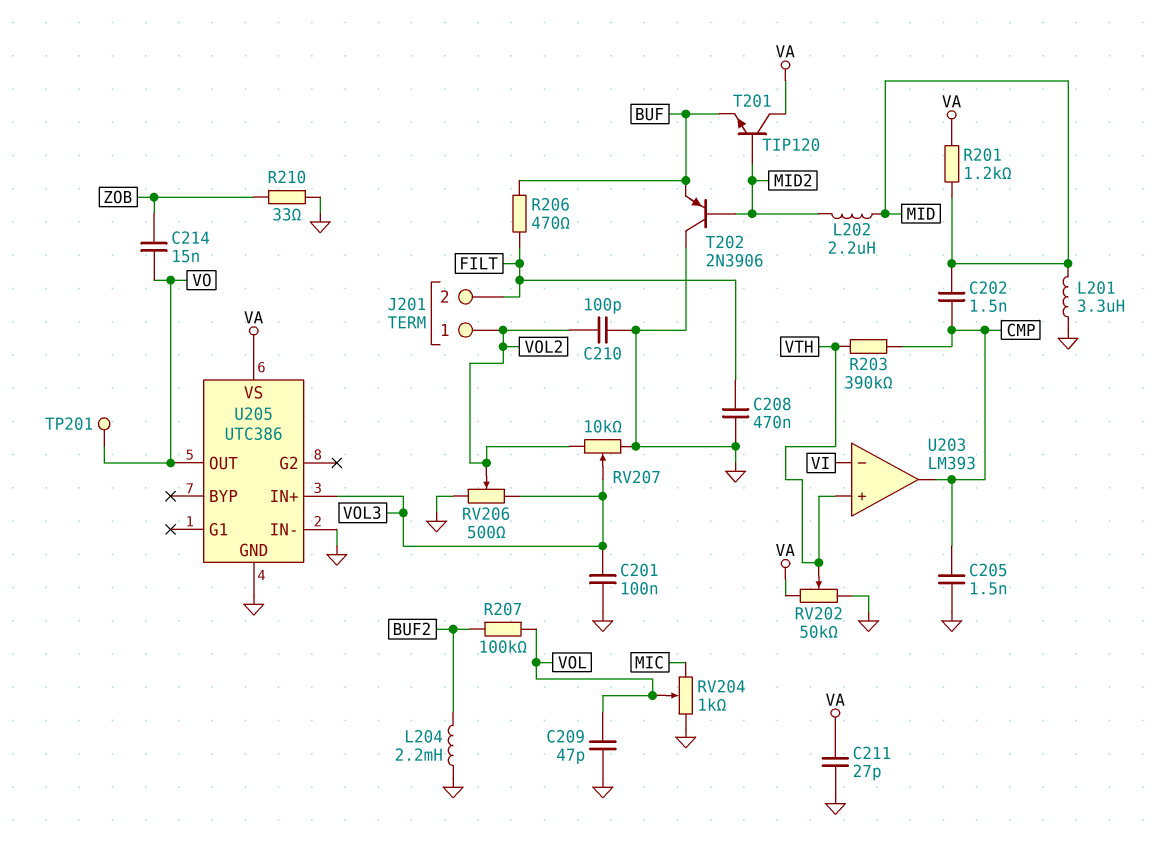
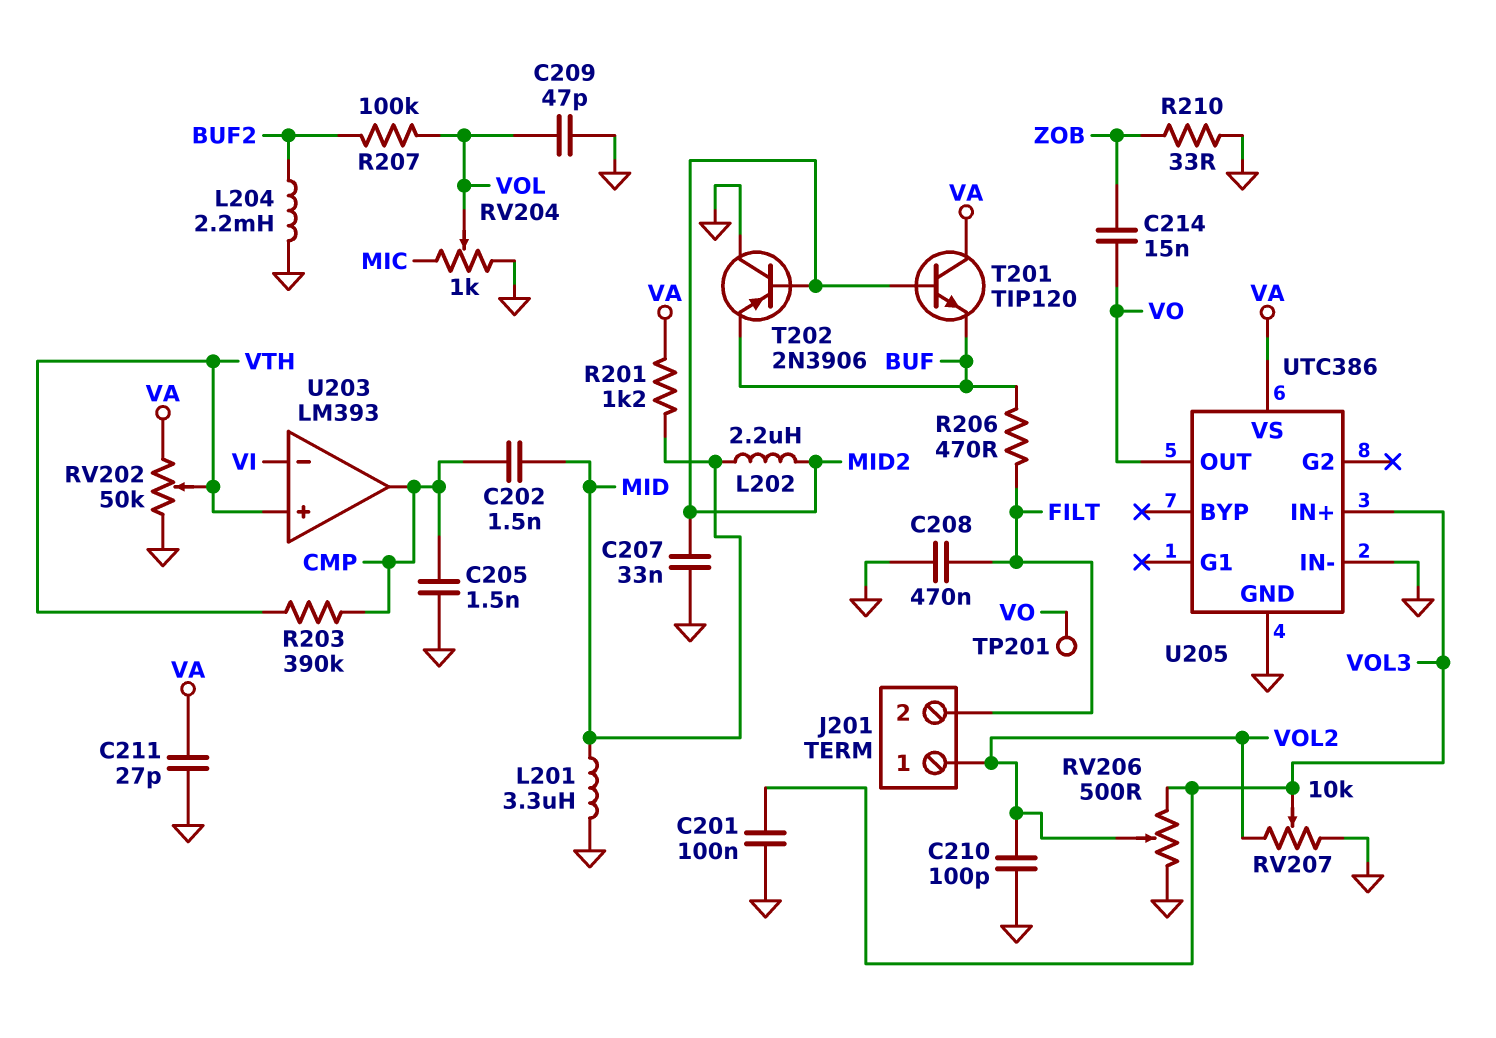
C207: none -> 33nF (GND, MID2)

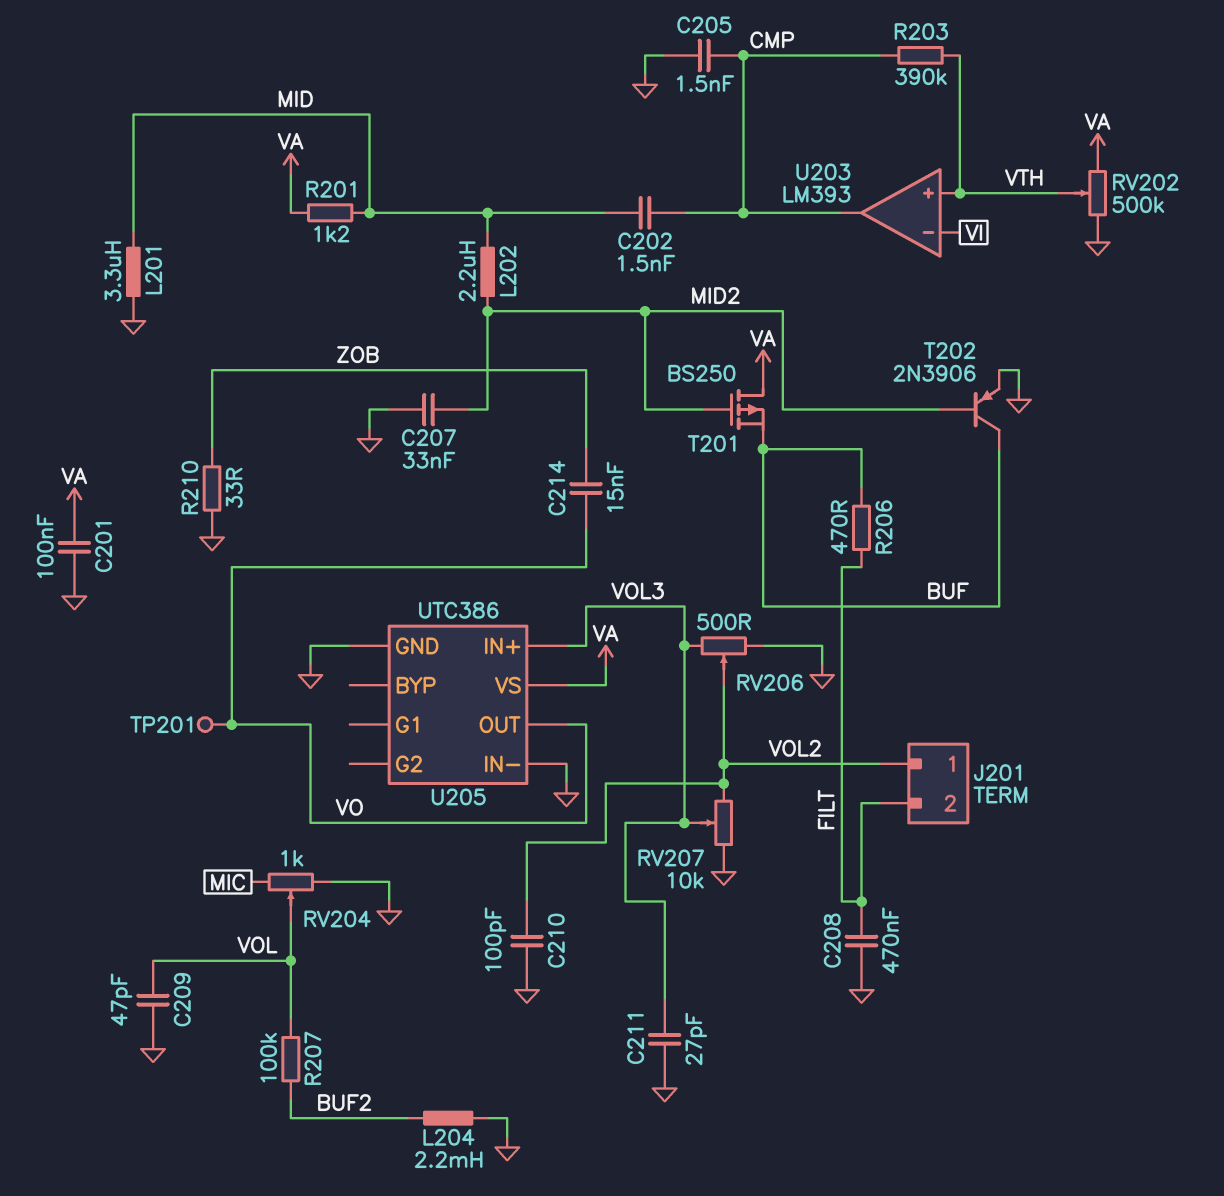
C201: 100nF (GND, VOL3) -> 100nF (GND, VA)
C211: 27pF (GND, VA) -> 27pF (GND, VOL3)
RV202: 50k (GND, VA, wiper VTH) -> 500k (GND, VA, wiper VTH)
T201: NPN TIP120 (B MID2, C VA, E BUF) -> PMOS BS250 (G MID2, D VA, S BUF)
T202: PNP 2N3906 (B MID2, C GND, E BUF) -> PNP 2N3906 (B MID2, C BUF, E GND)

